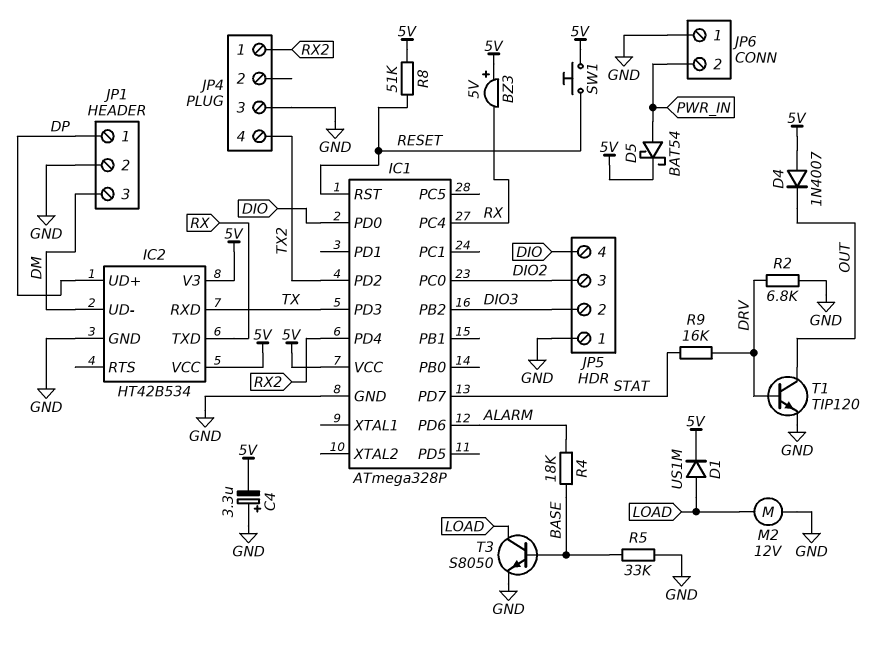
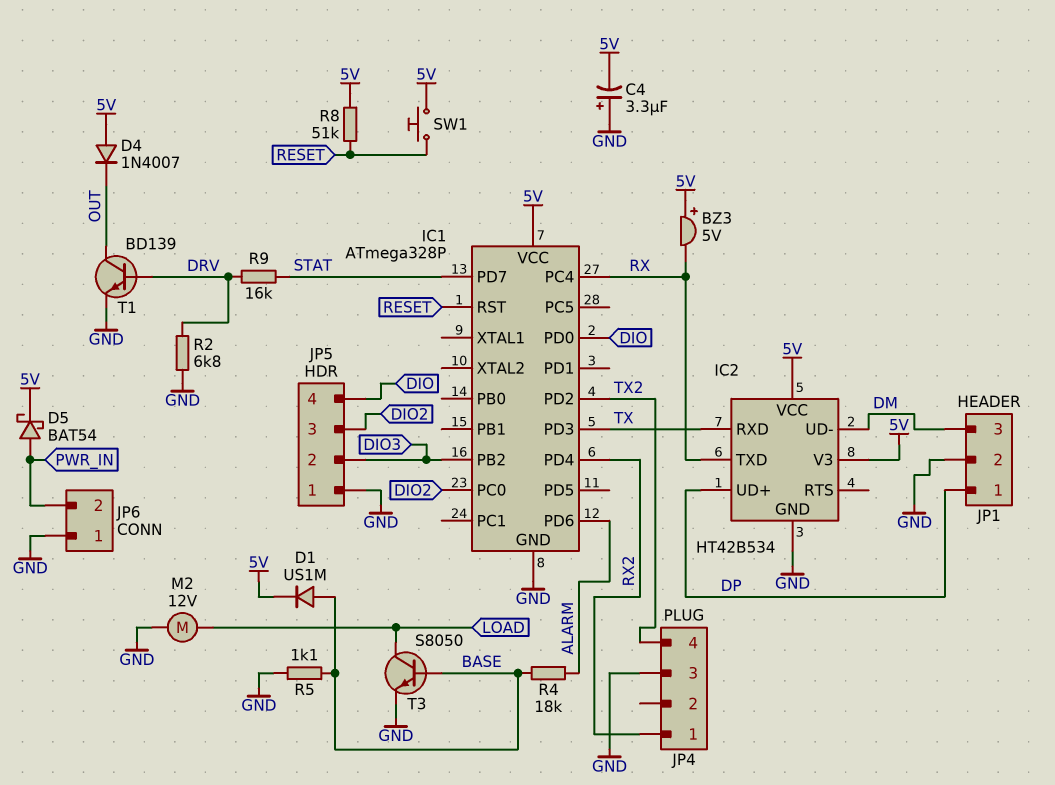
D1: diode US1M (A LOAD, K 5V) -> diode US1M (A BASE, K 5V)
R5: 33k (BASE, GND) -> 1.1k (BASE, GND)
T1: NPN TIP120 (B DRV, C OUT, E GND) -> NPN BD139 (B DRV, C OUT, E GND)

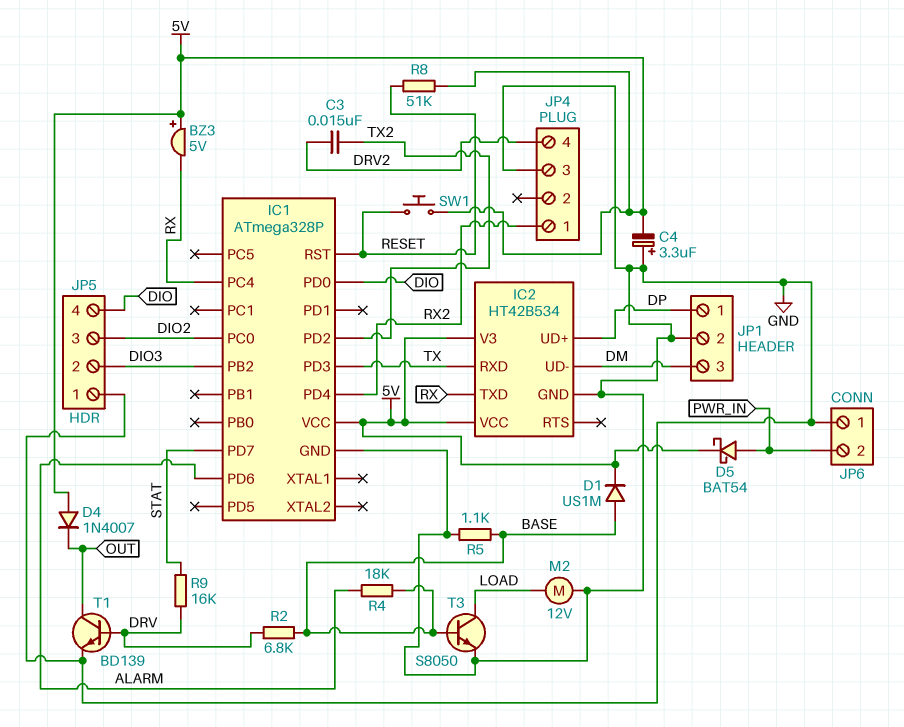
C3: none -> 15nF (DRV2, TX2)
JP4 pin 4: TX2 -> DRV2
R2: 6.8k (DRV, GND) -> 6.8k (BASE, DRV)

